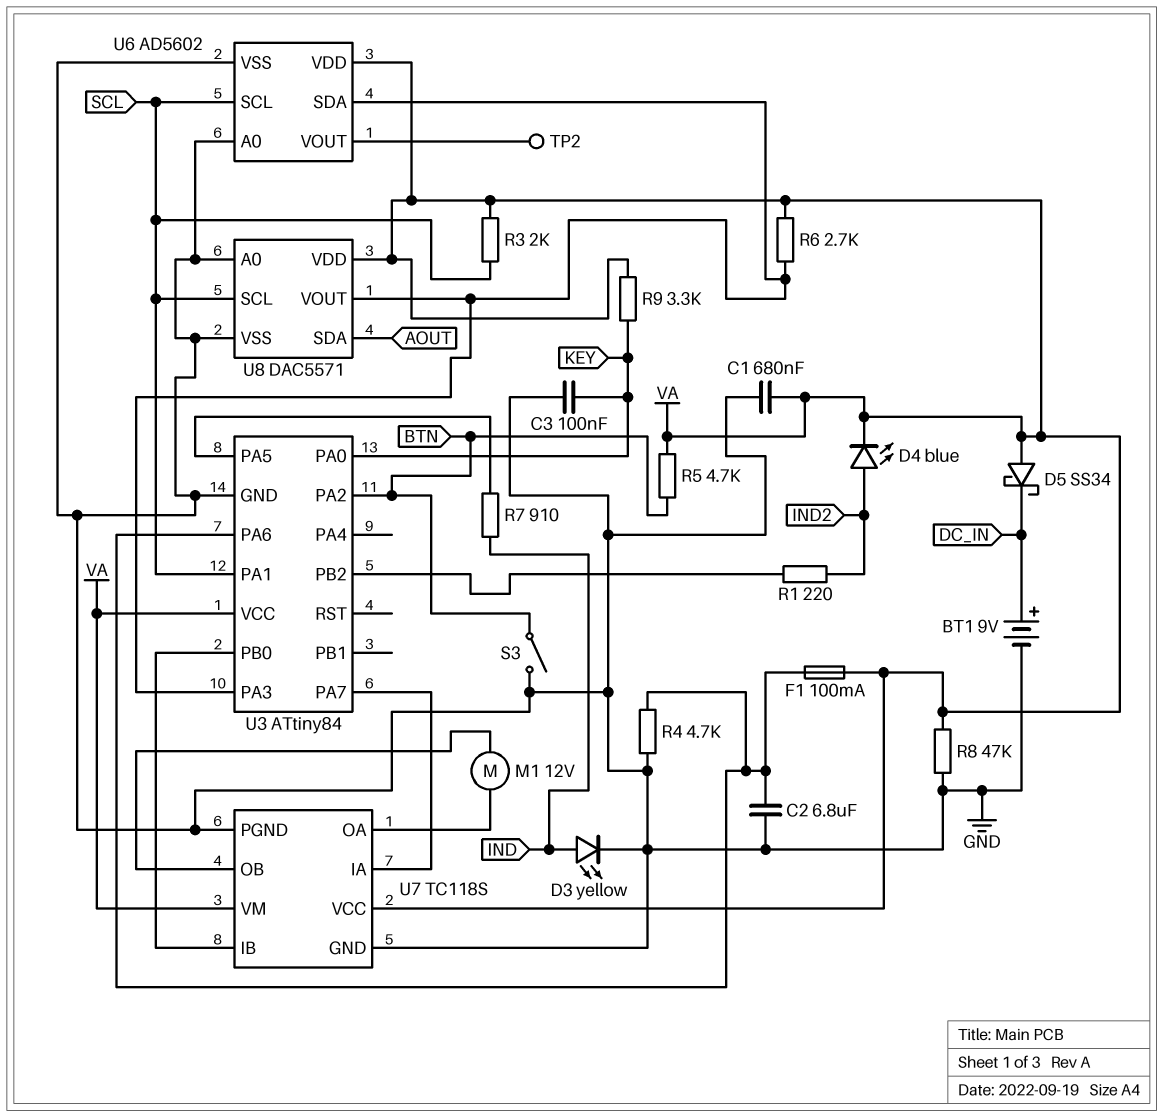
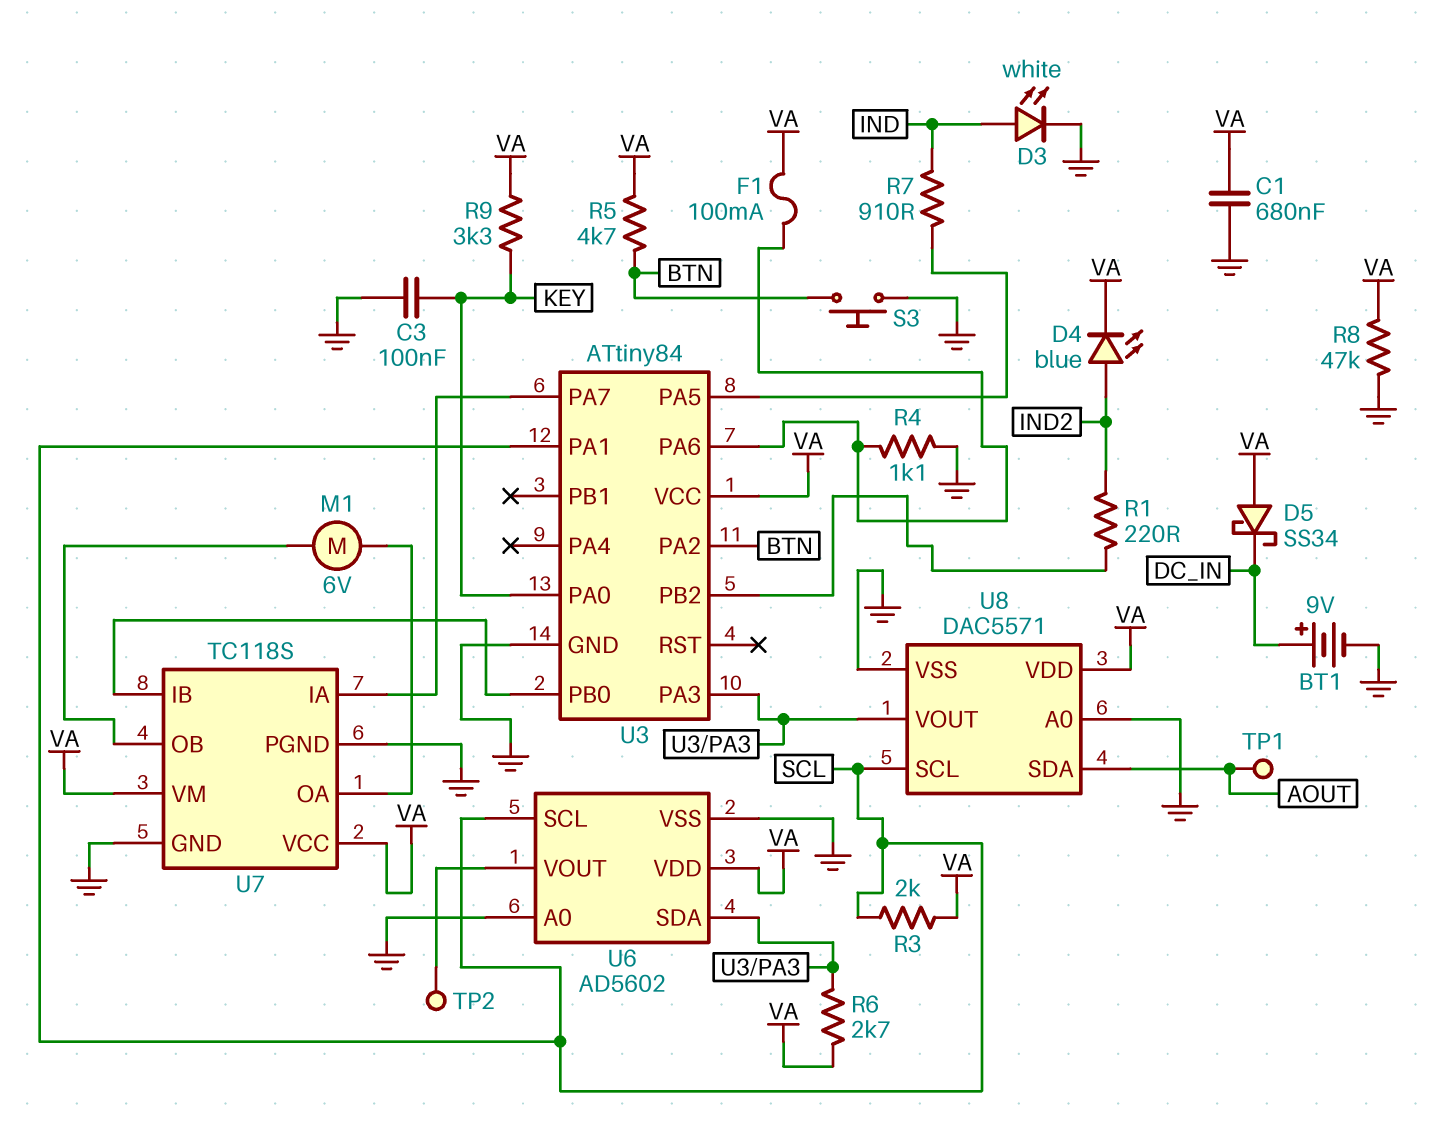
C2: 6.8uF (GND, U3/PA6) -> none
D3: LED yellow (A IND, K GND) -> LED white (A IND, K GND)
M1: motor 12V (U7/OA, U7/OB) -> motor 6V (U7/OA, U7/OB)
R4: 4.7k (GND, U3/PA6) -> 1.1k (GND, U3/PA6)
S3: switch (BTN, GND) -> button (BTN, GND)
TP1: none -> test point (AOUT)

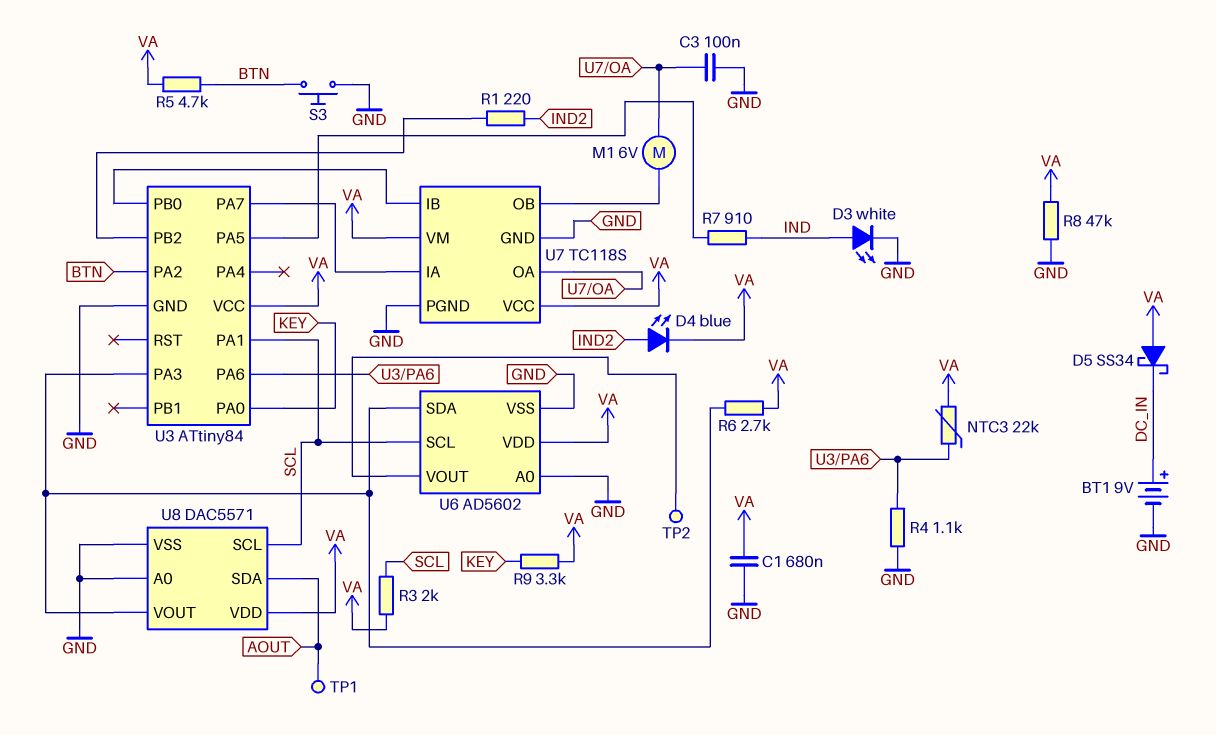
C3: 100nF (GND, KEY) -> 100nF (GND, U7/OA)
F1: 100mA (U3/PA6, VA) -> none
NTC3: none -> 22k (U3/PA6, VA)

